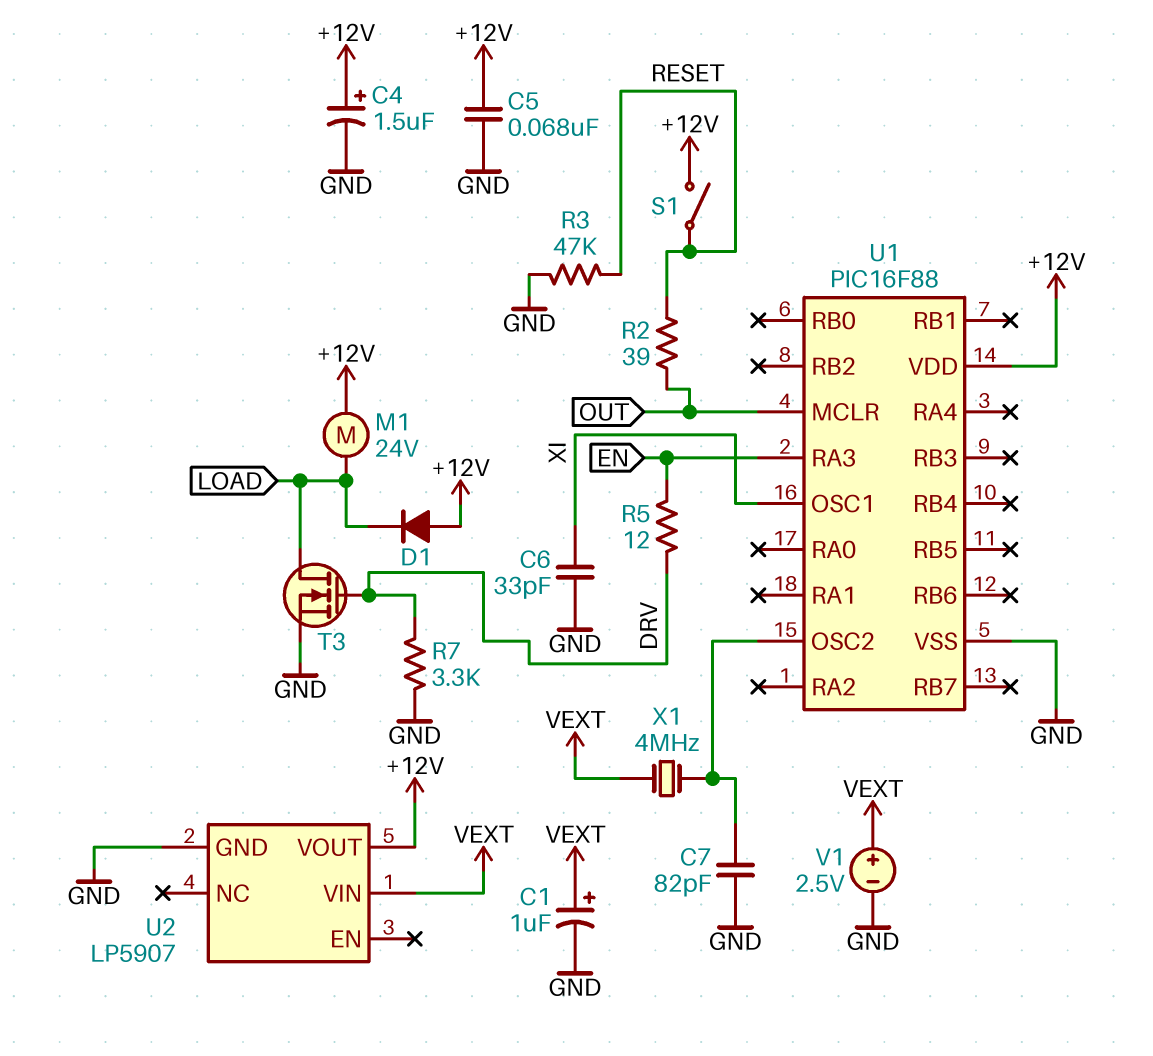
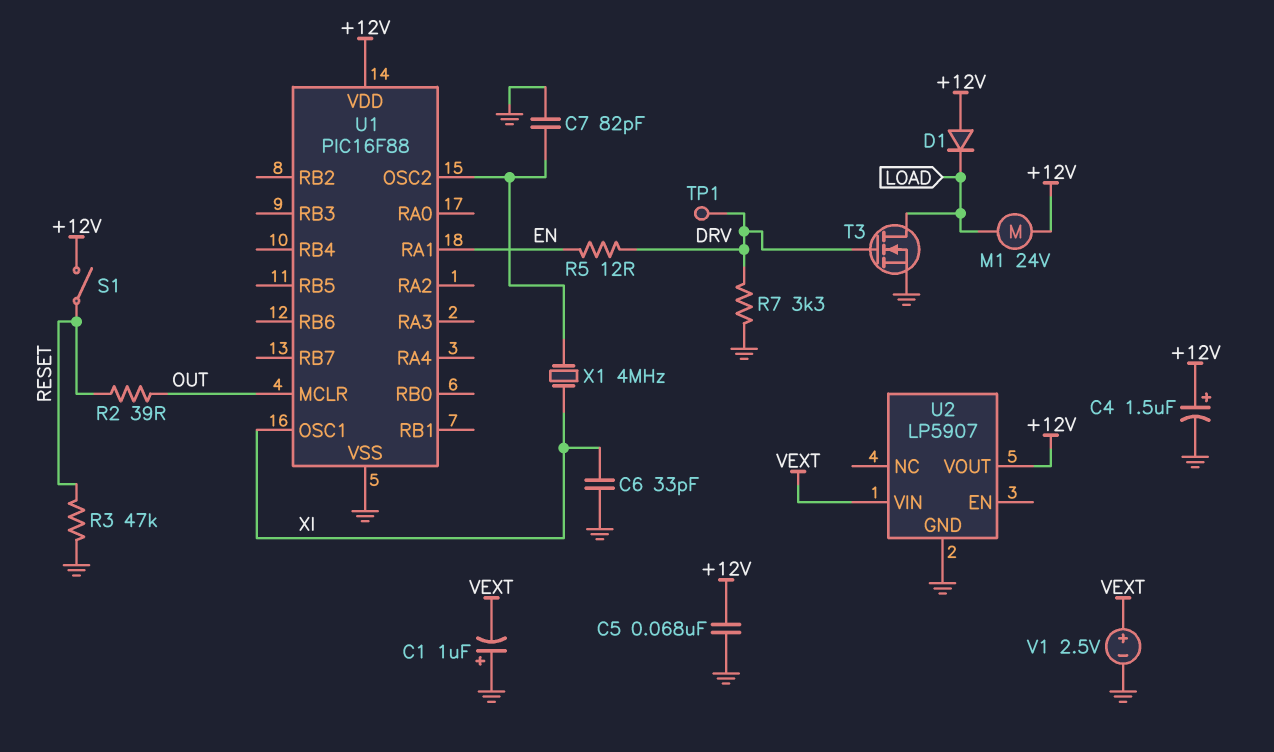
C1: 1uF (plus VEXT, minus GND) -> 1uF (plus GND, minus VEXT)
TP1: none -> test point (DRV)
U1 pin RA1: none -> EN
U1 pin RA3: EN -> none
X1: 4MHz (U1/OSC2, VEXT) -> 4MHz (U1/OSC2, XI)

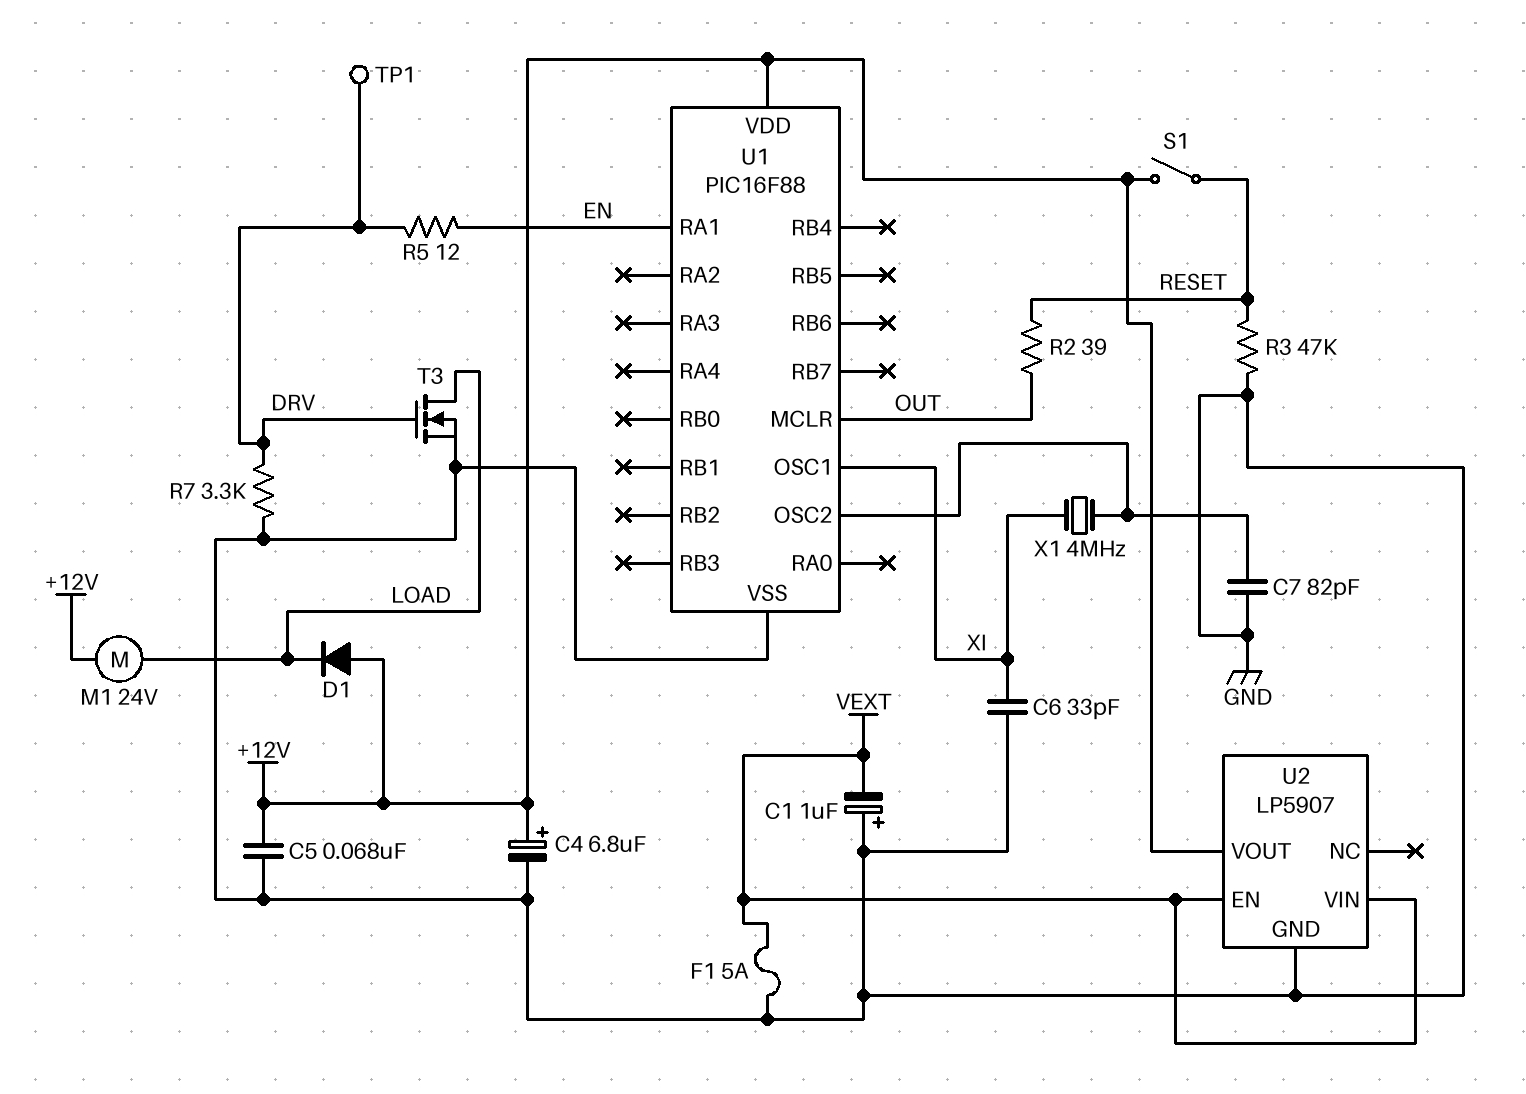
C4: 1.5uF (plus +12V, minus GND) -> 6.8uF (plus +12V, minus GND)
F1: none -> 5A (GND, VEXT)
U2 pin EN: none -> VEXT
V1: 2.5V (plus VEXT, minus GND) -> none

